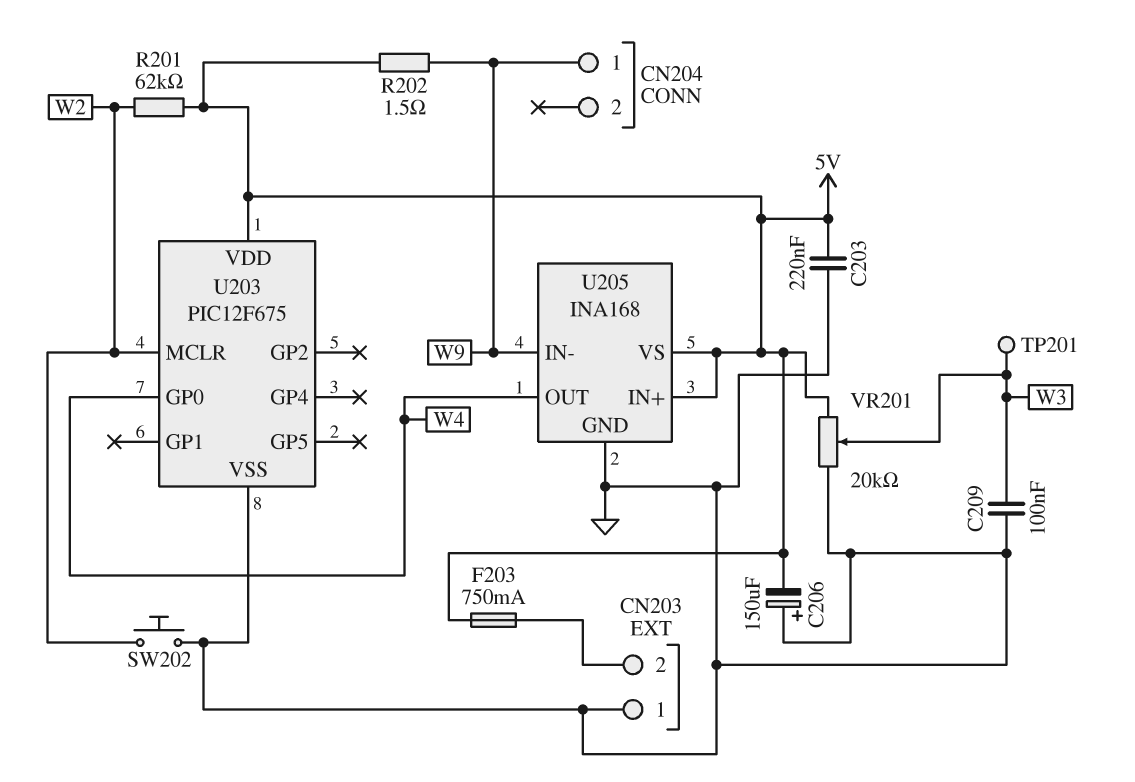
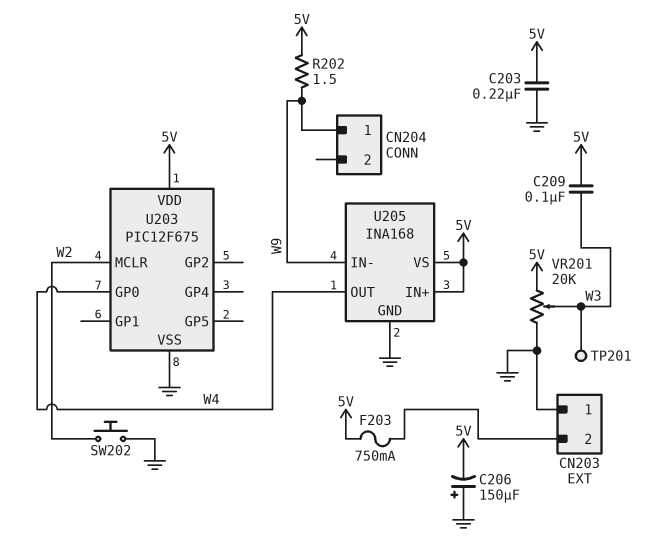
C209: 100nF (GND, W3) -> 100nF (5V, W3)
R201: 62k (5V, W2) -> none

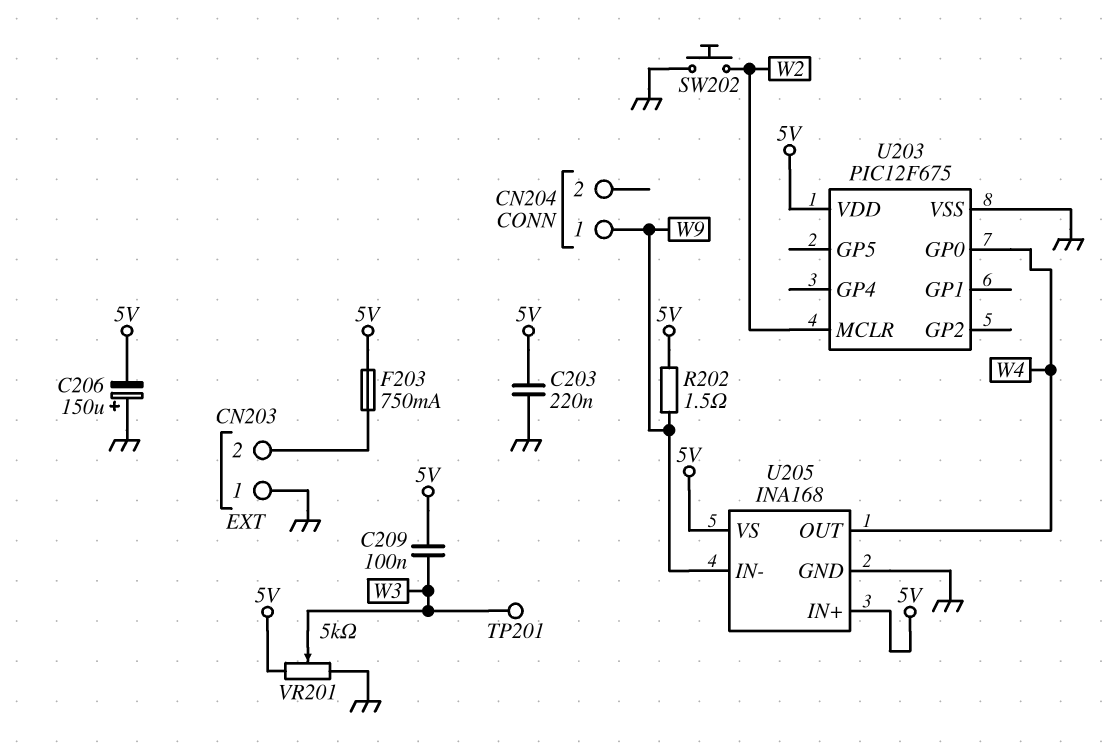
VR201: 20k (5V, GND, wiper W3) -> 5k (5V, GND, wiper W3)

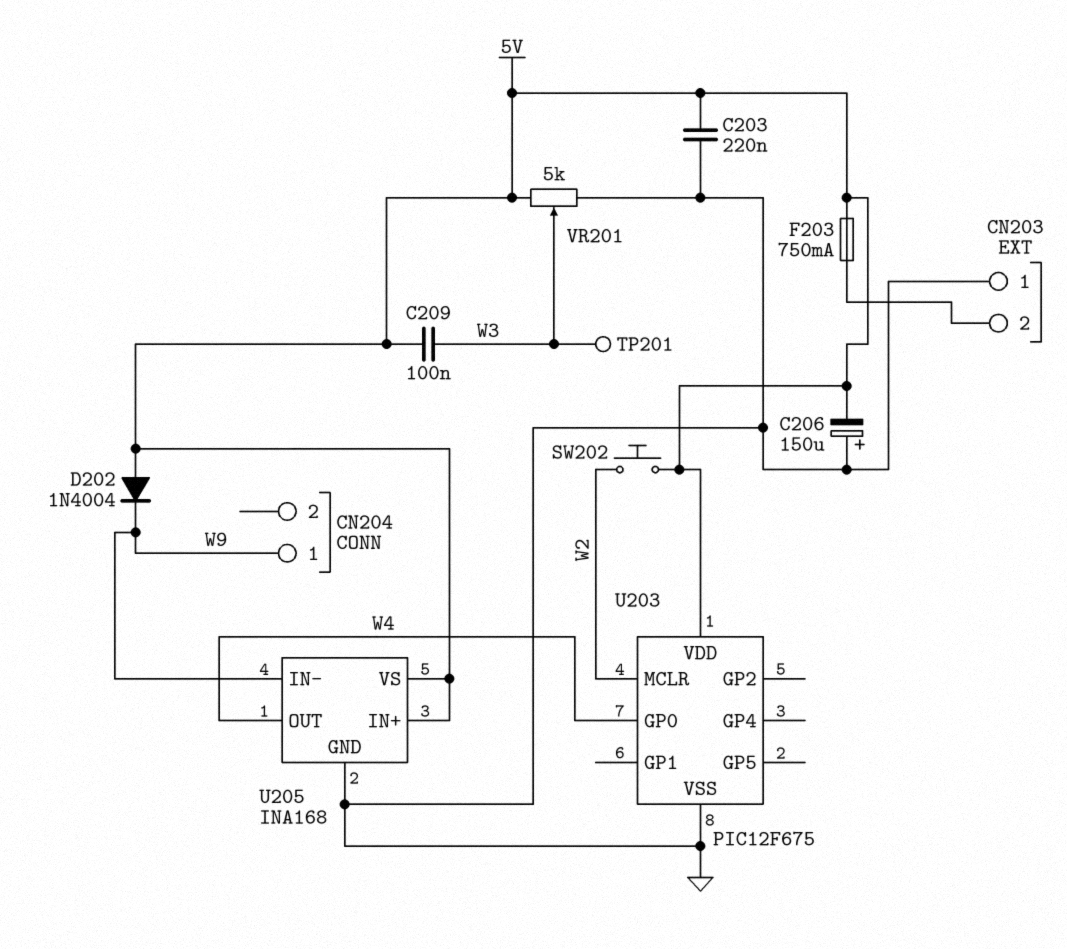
D202: none -> diode 1N4004 (A 5V, K W9)
R202: 1.5 (5V, W9) -> none
SW202: button (GND, W2) -> button (5V, W2)

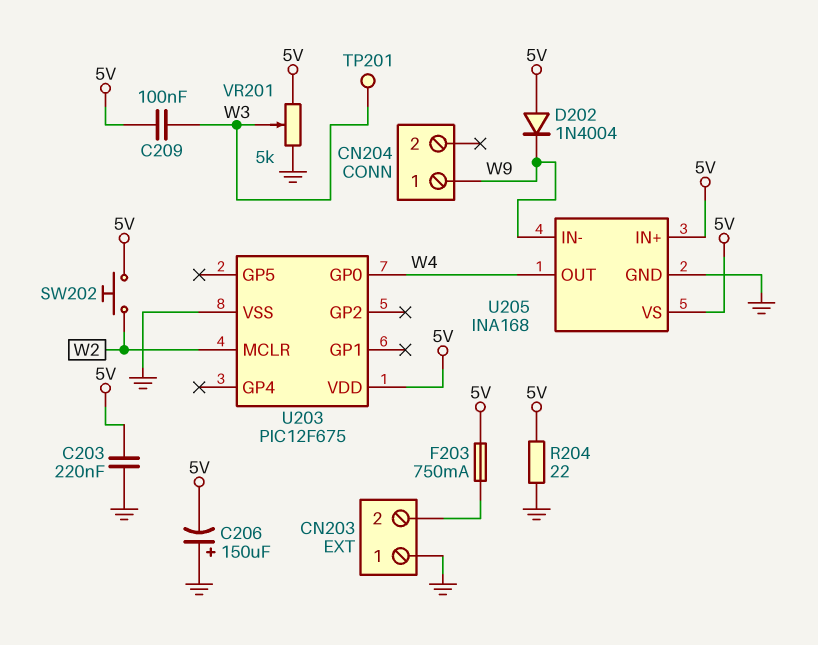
R204: none -> 22 (5V, GND)

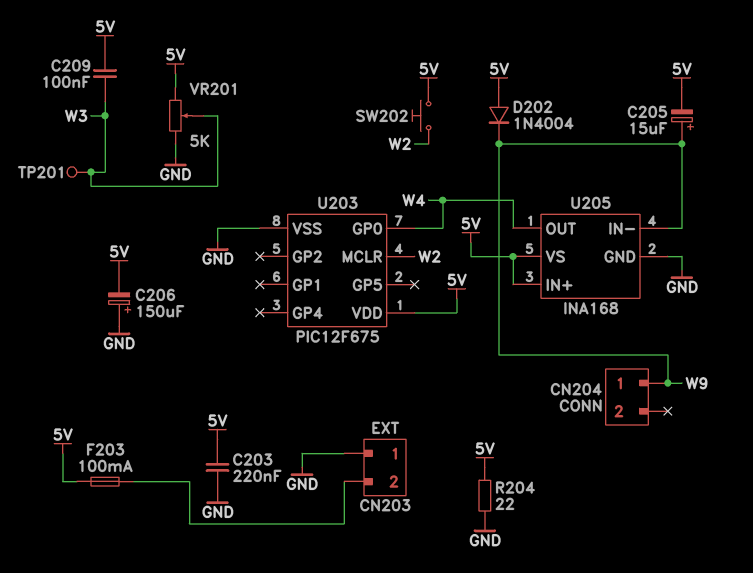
C205: none -> 15uF (plus W9, minus 5V)
F203: 750mA (5V, CN203/2) -> 100mA (5V, CN203/2)

